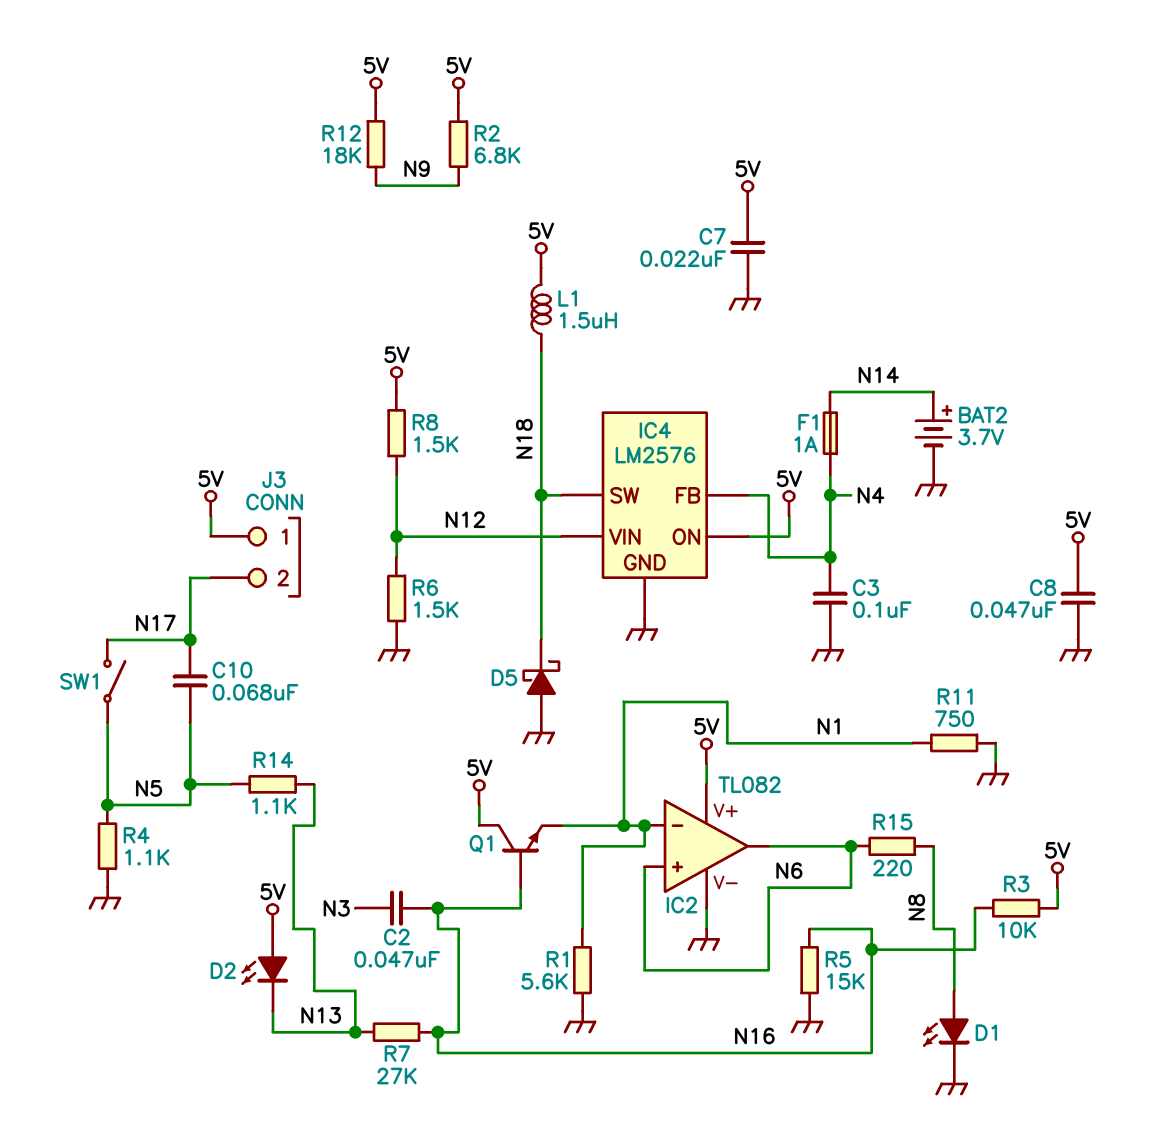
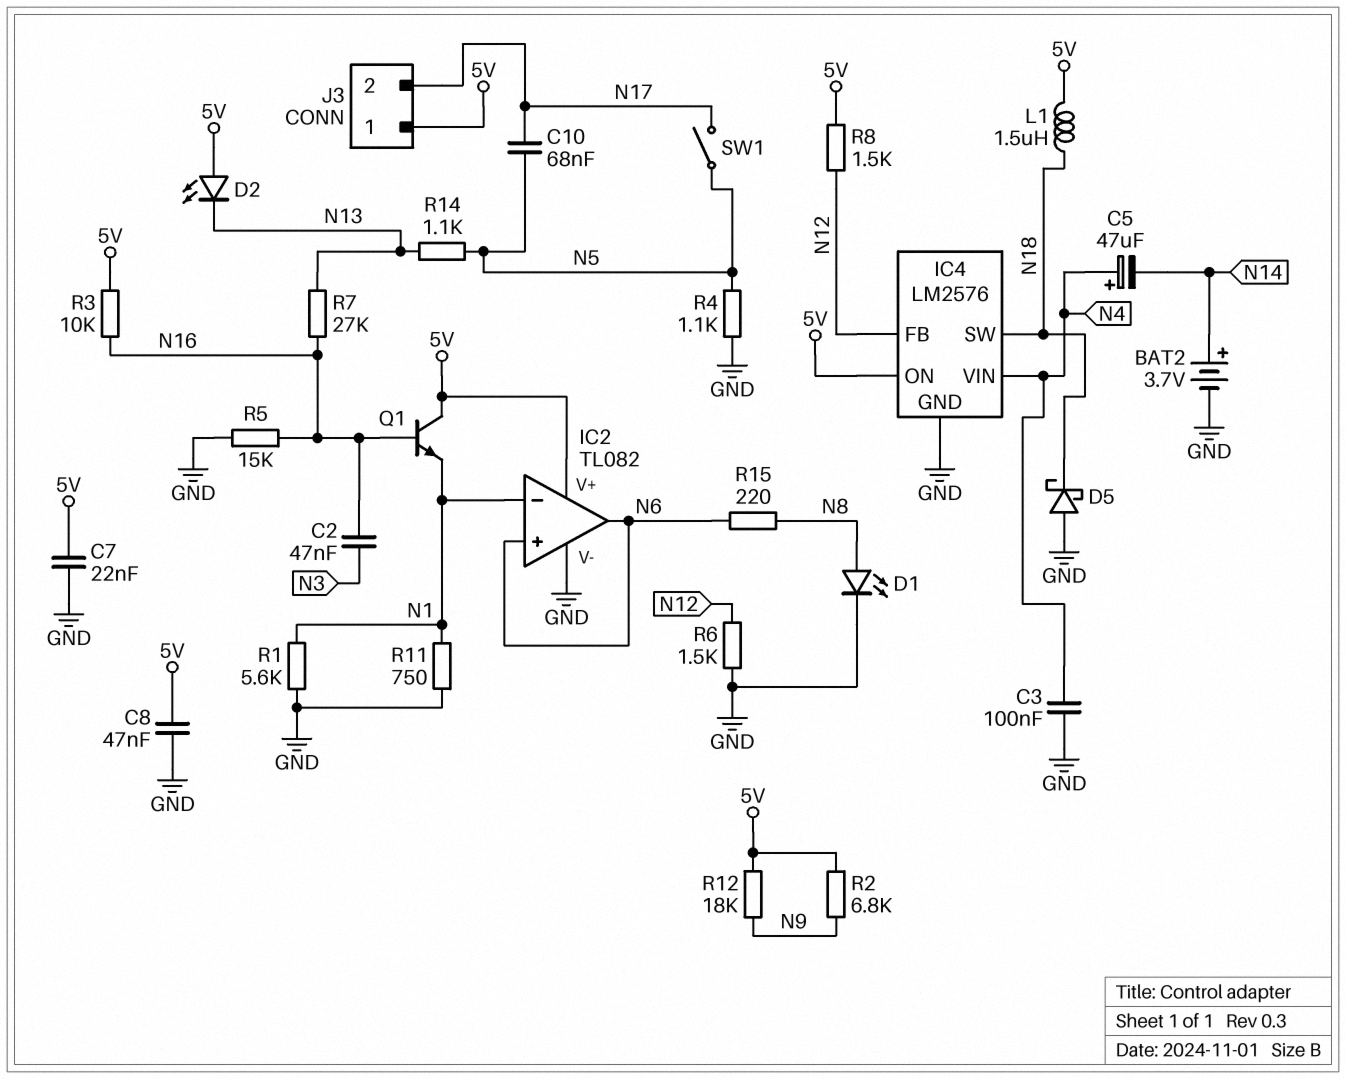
C5: none -> 47uF (plus N4, minus N14)
F1: 1A (N4, N14) -> none
IC4 pin FB: N4 -> N12
IC4 pin VIN: N12 -> N4

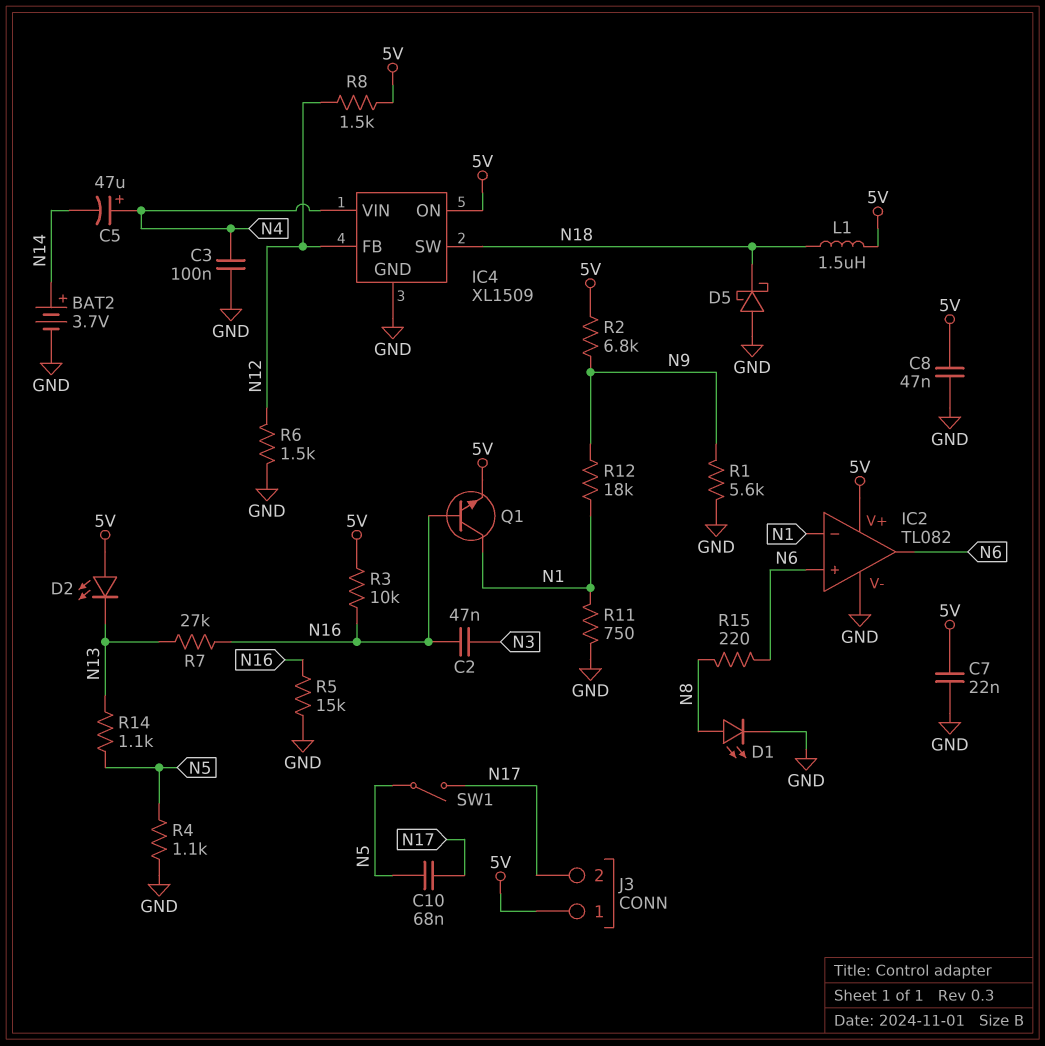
IC4: LM2576 -> XL1509
Q1: NPN (B N16, C 5V, E N1) -> NPN (B N16, C N1, E 5V)
R1: 5.6k (GND, N1) -> 5.6k (GND, N9)
R12: 18k (5V, N9) -> 18k (N1, N9)

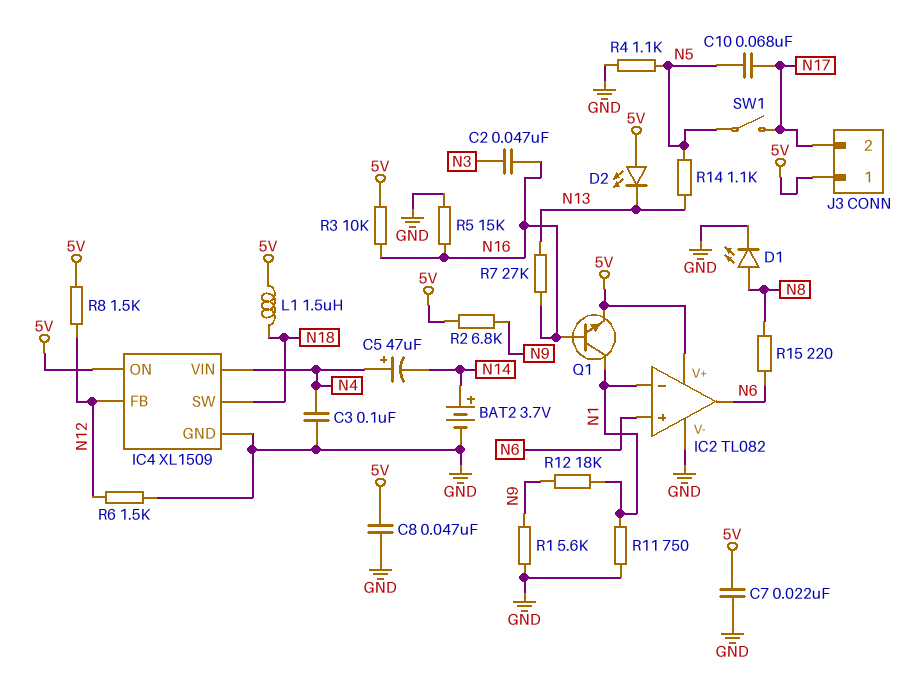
D5: schottky (A GND, K N18) -> none

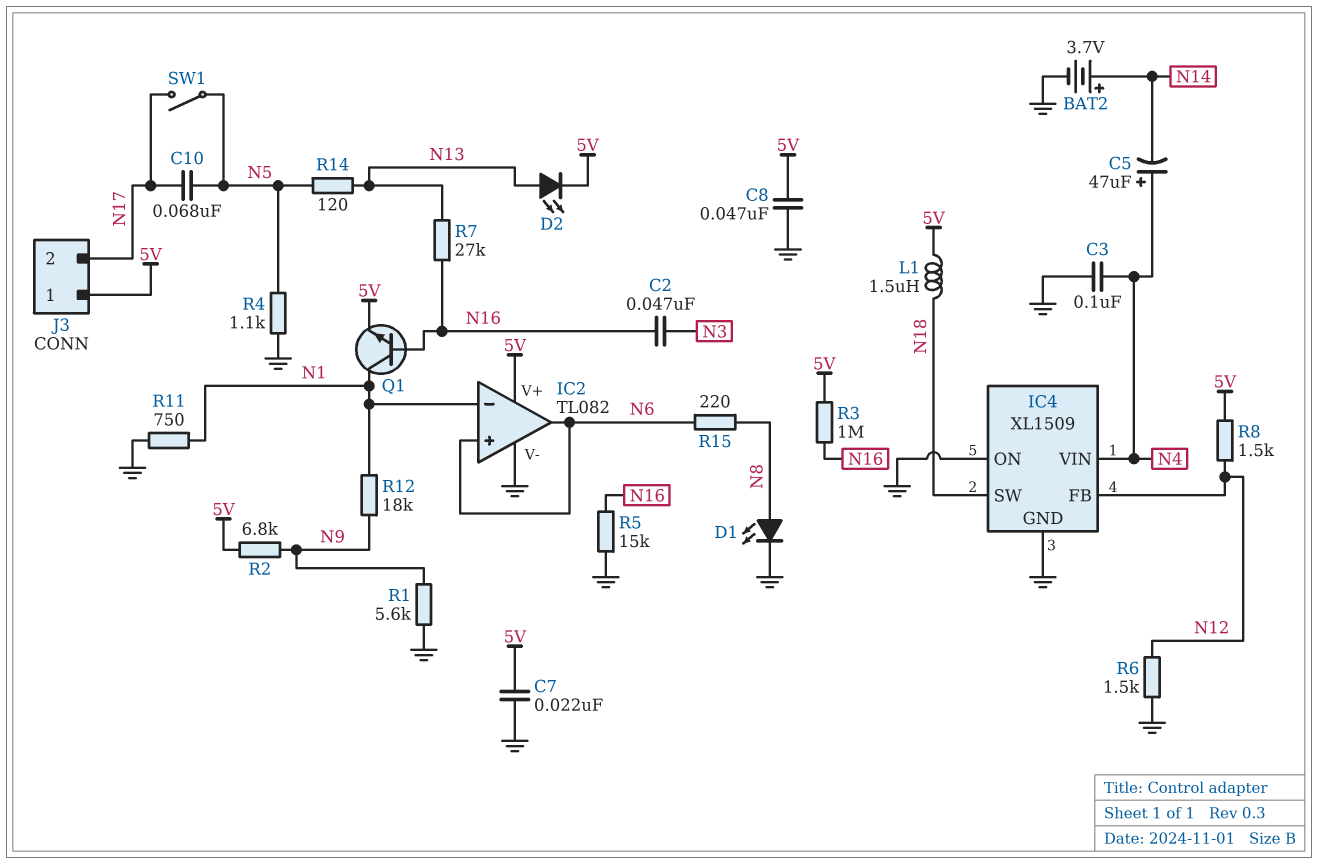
D2: LED (A 5V, K N13) -> LED (A N13, K 5V)
IC4 pin ON: 5V -> GND
R3: 10k (5V, N16) -> 1M (5V, N16)
R14: 1.1k (N5, N13) -> 120 (N5, N13)

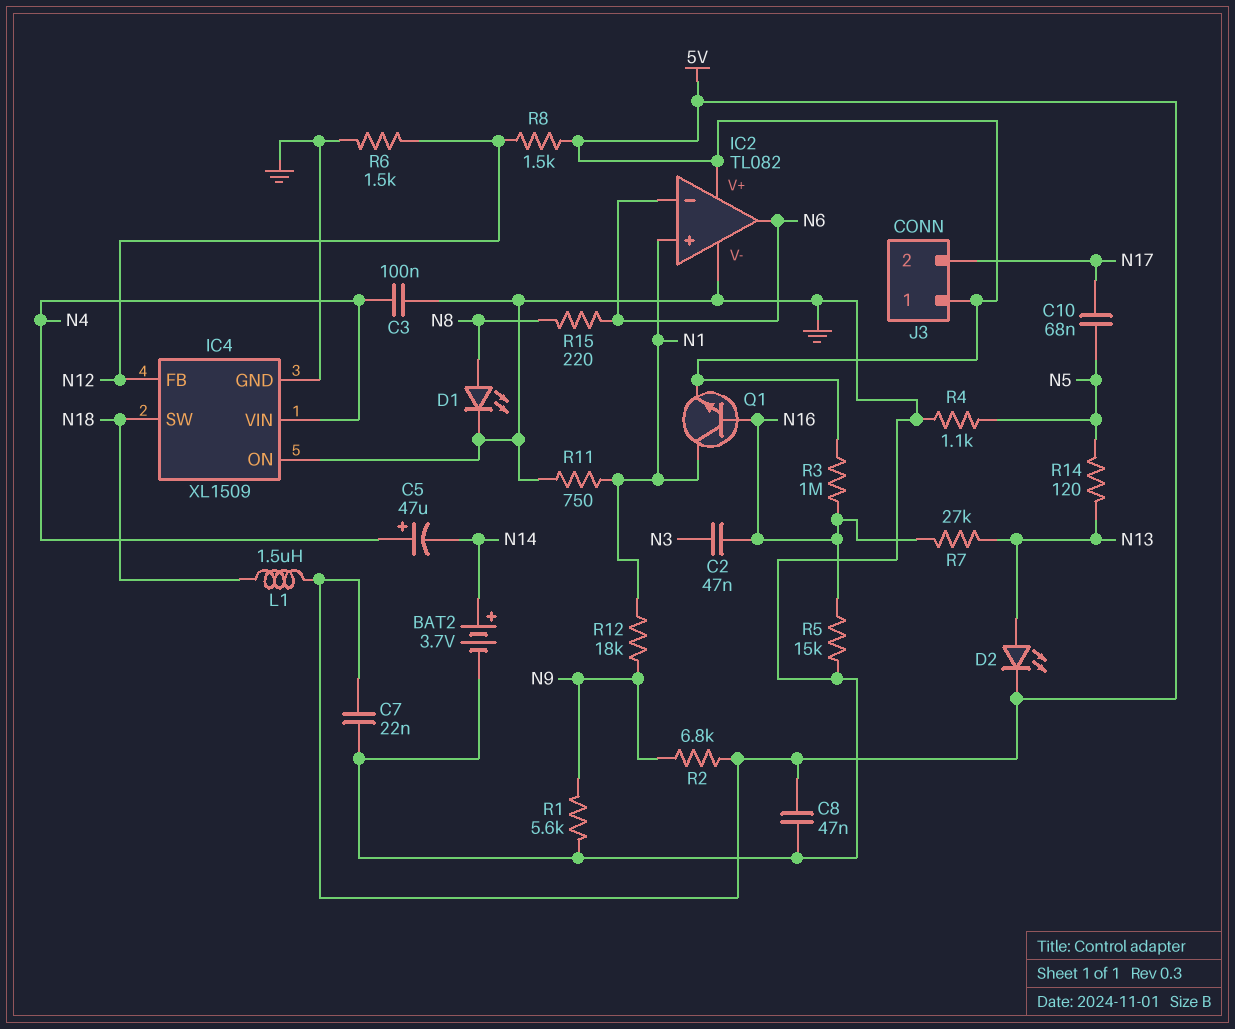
IC2 pin in+: N6 -> N1
IC2 pin in-: N1 -> N6
SW1: switch (N5, N17) -> none

